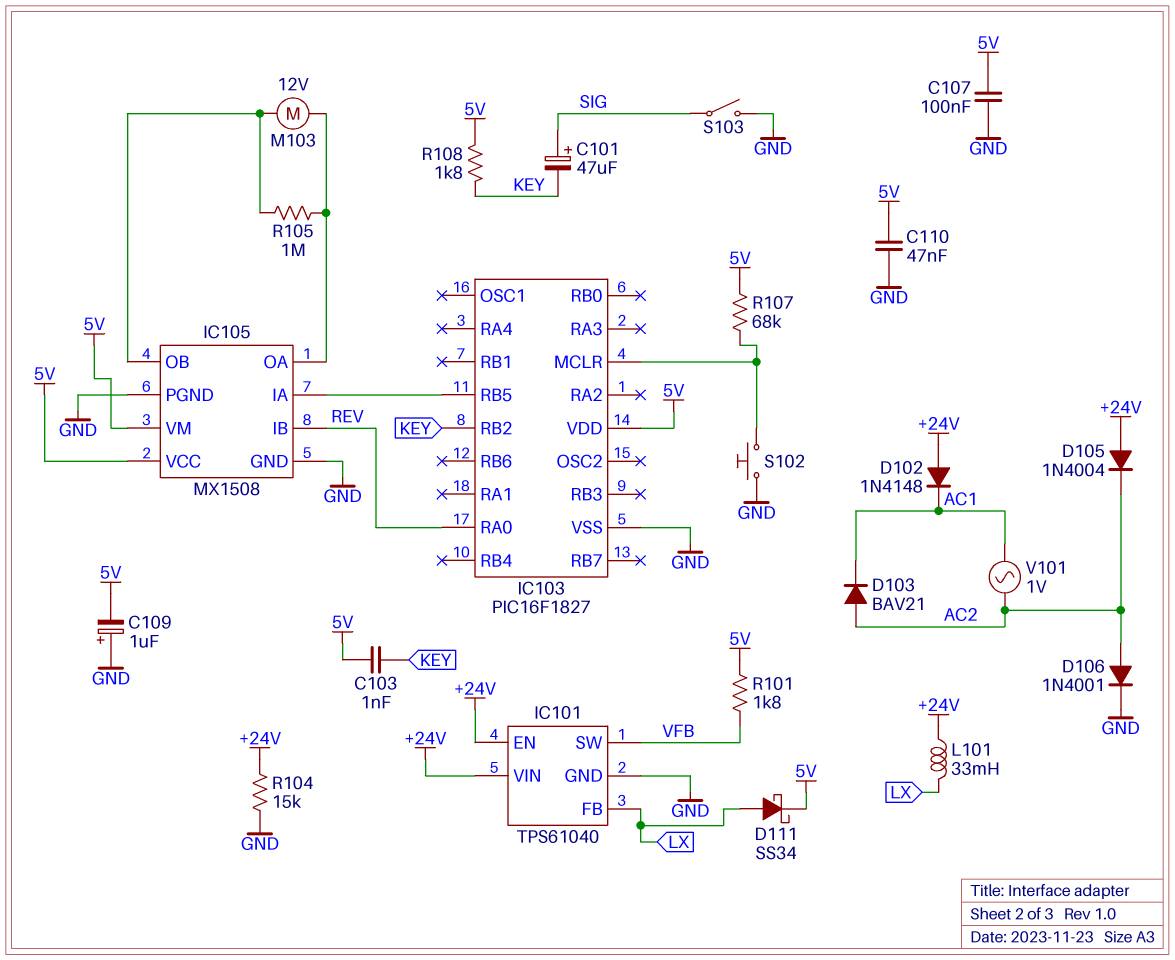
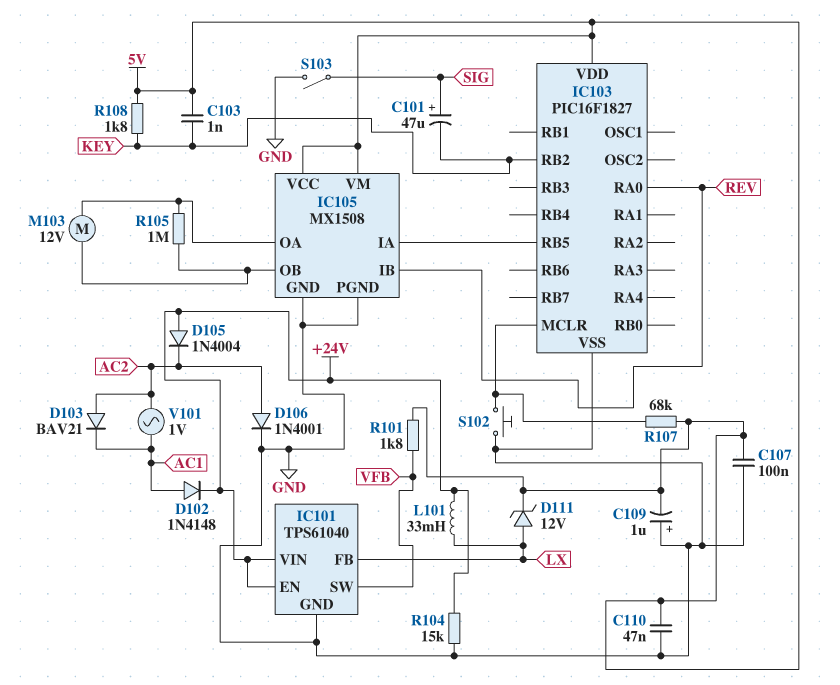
D102: diode 1N4148 (A +24V, K AC1) -> diode 1N4148 (A AC1, K +24V)
D111: schottky SS34 (A LX, K 5V) -> zener 12V (A LX, K 5V)

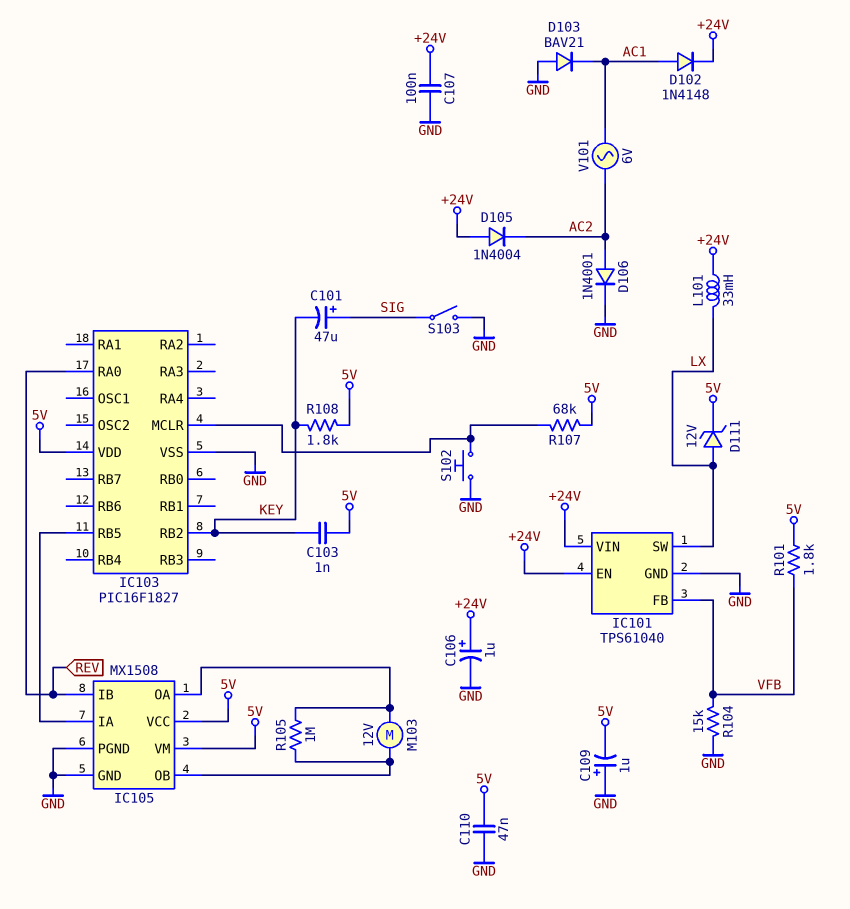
C106: none -> 1uF (plus +24V, minus GND)
C107: 100nF (5V, GND) -> 100nF (+24V, GND)
D103: diode BAV21 (A AC2, K AC1) -> diode BAV21 (A GND, K AC1)
IC101 pin FB: LX -> VFB
IC101 pin SW: VFB -> LX
R104: 15k (+24V, GND) -> 15k (GND, VFB)
V101: AC 1V (AC1, AC2) -> AC 6V (AC1, AC2)

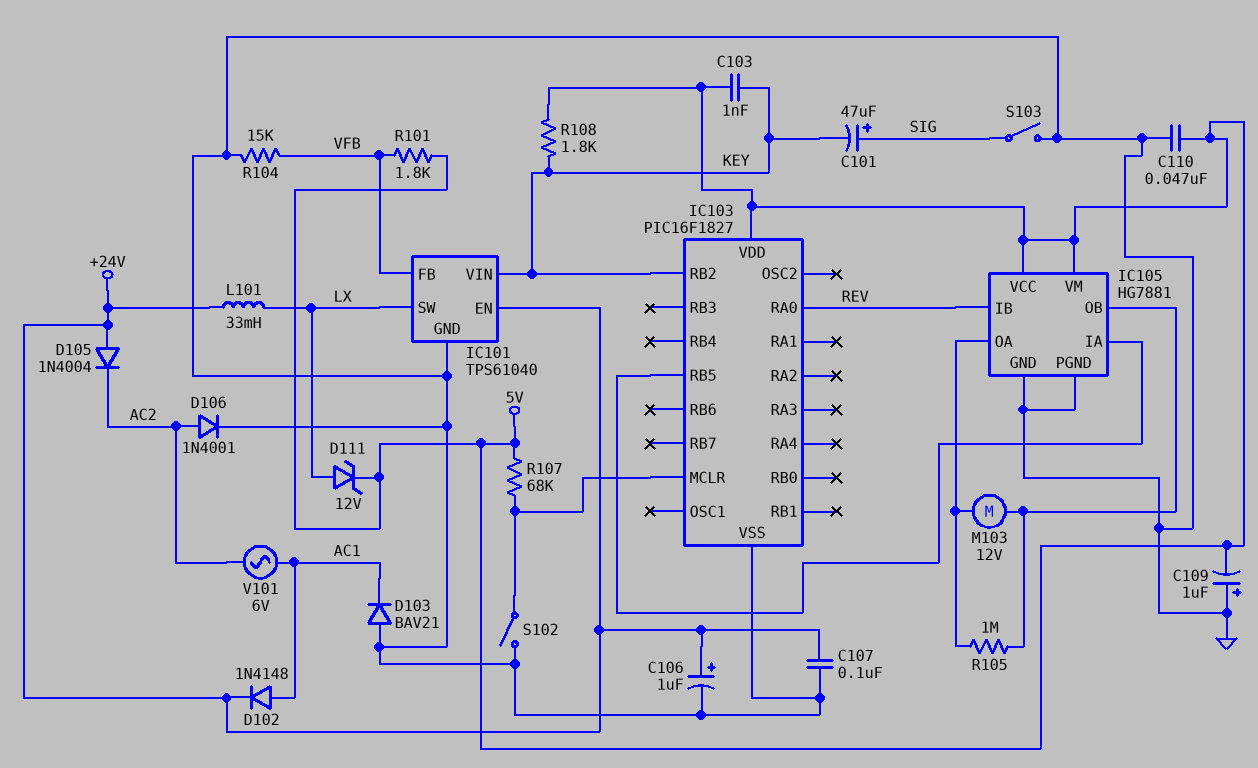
IC101 pin VIN: +24V -> KEY
IC105: MX1508 -> HG7881
S102: button (GND, IC103/MCLR) -> switch (GND, IC103/MCLR)

